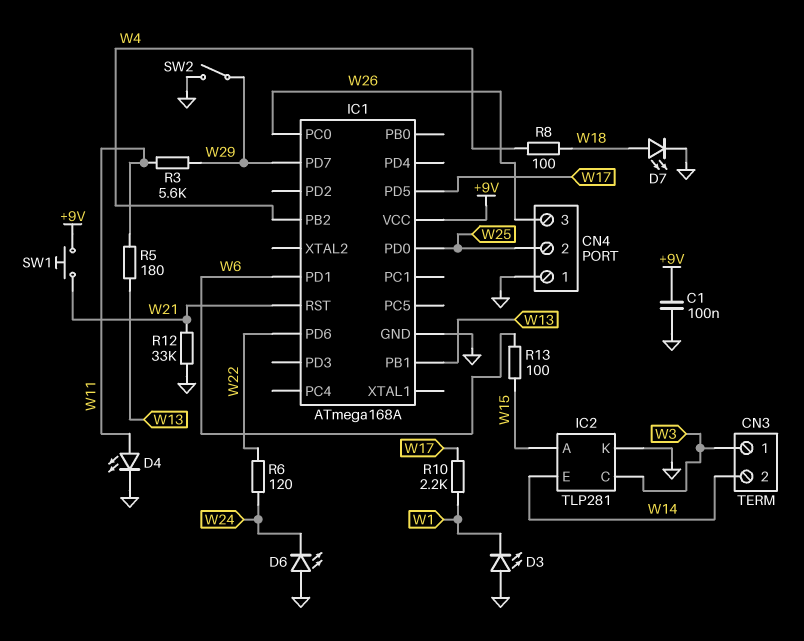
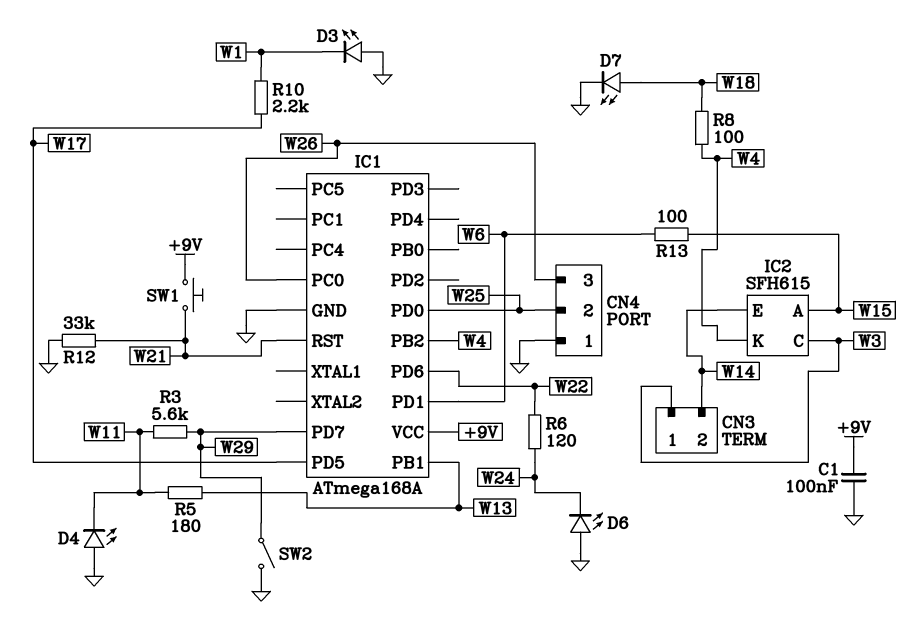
D4: LED (A W11, K GND) -> LED (A GND, K W11)
IC2: TLP281 -> SFH615
IC2 pin K: GND -> W4

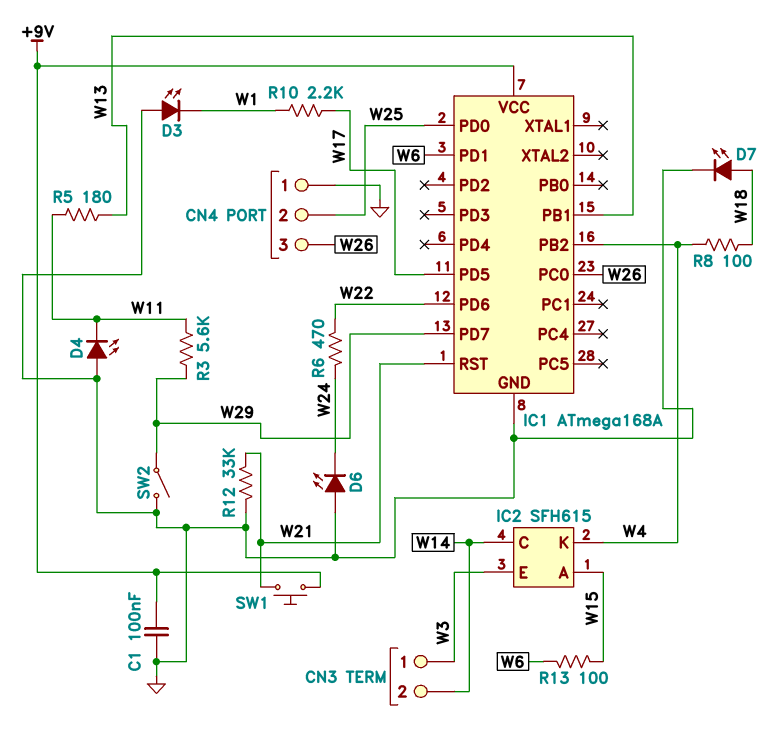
IC2 pin C: W3 -> W14
IC2 pin E: W14 -> W3
R6: 120 (W22, W24) -> 470 (W22, W24)

